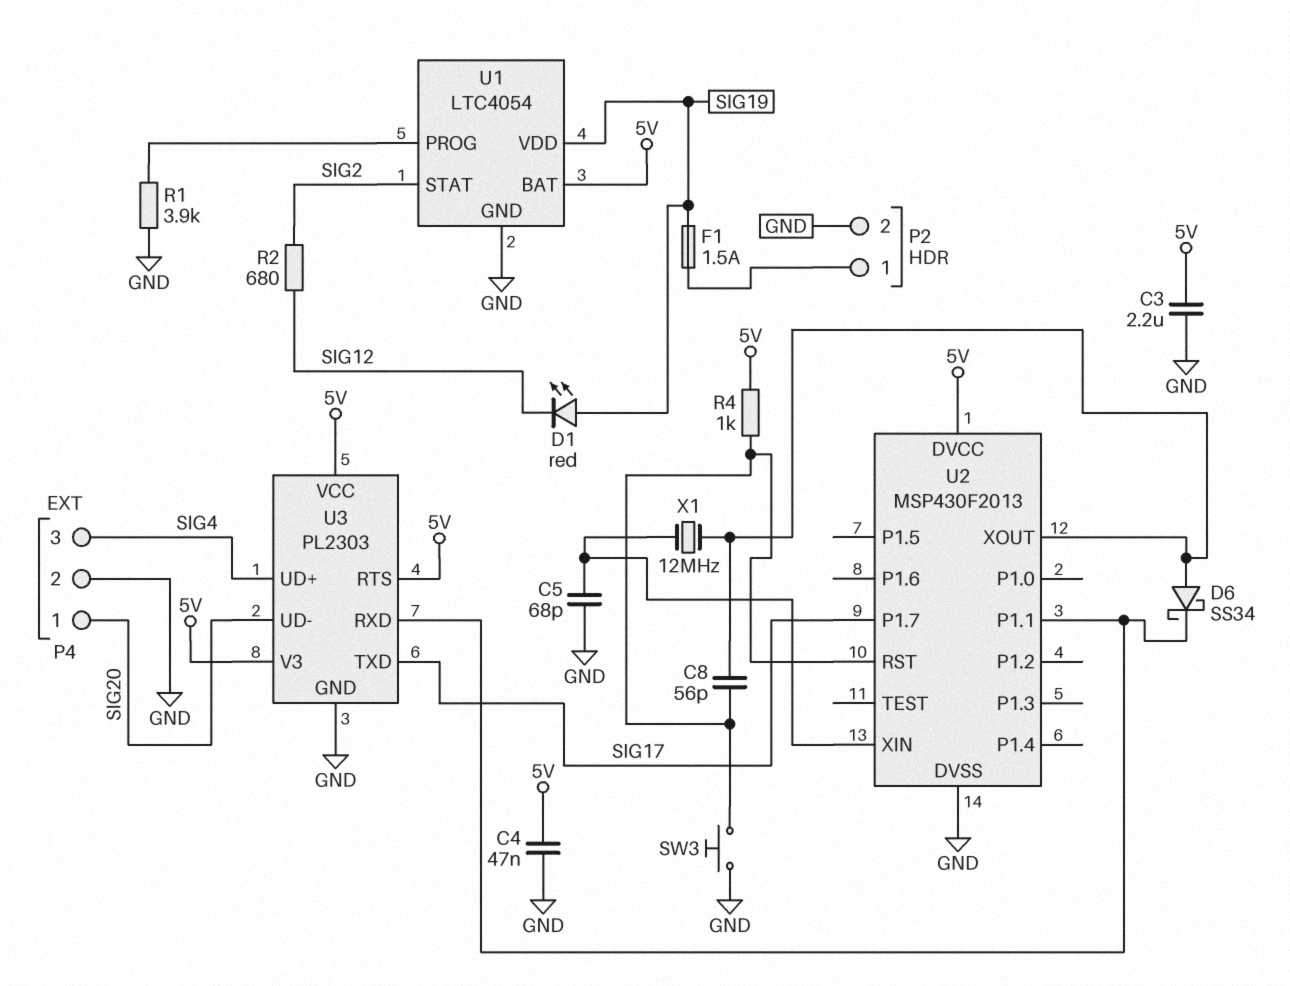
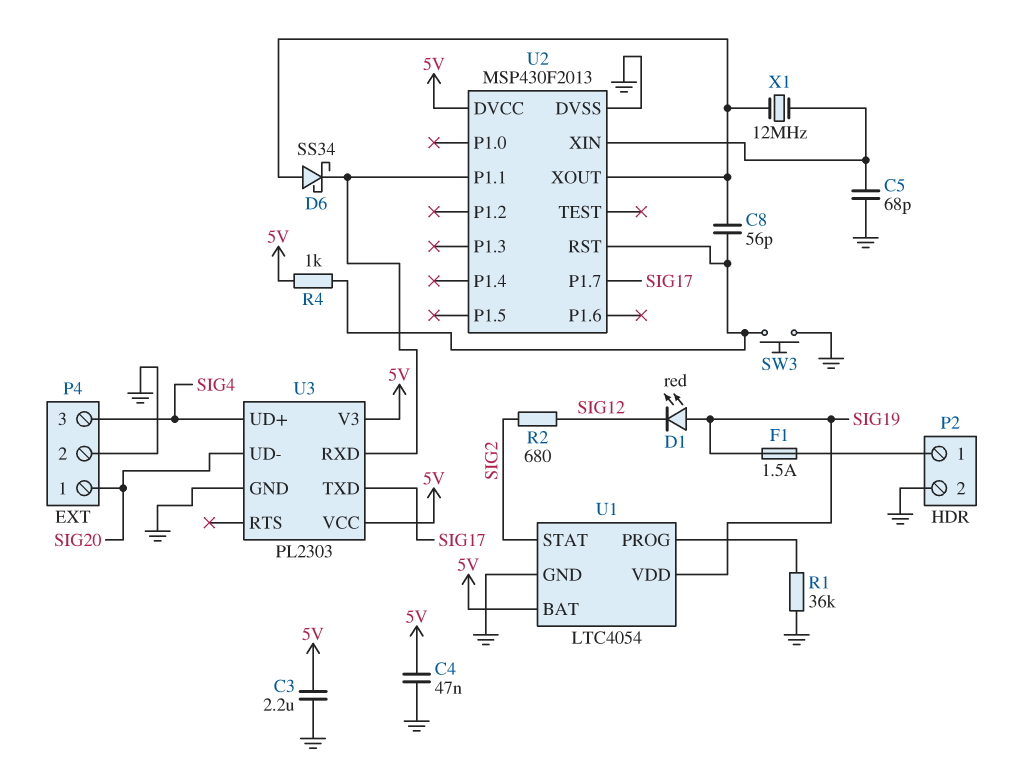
R1: 3.9k (GND, U1/PROG) -> 36k (GND, U1/PROG)
U3 pin RTS: 5V -> none

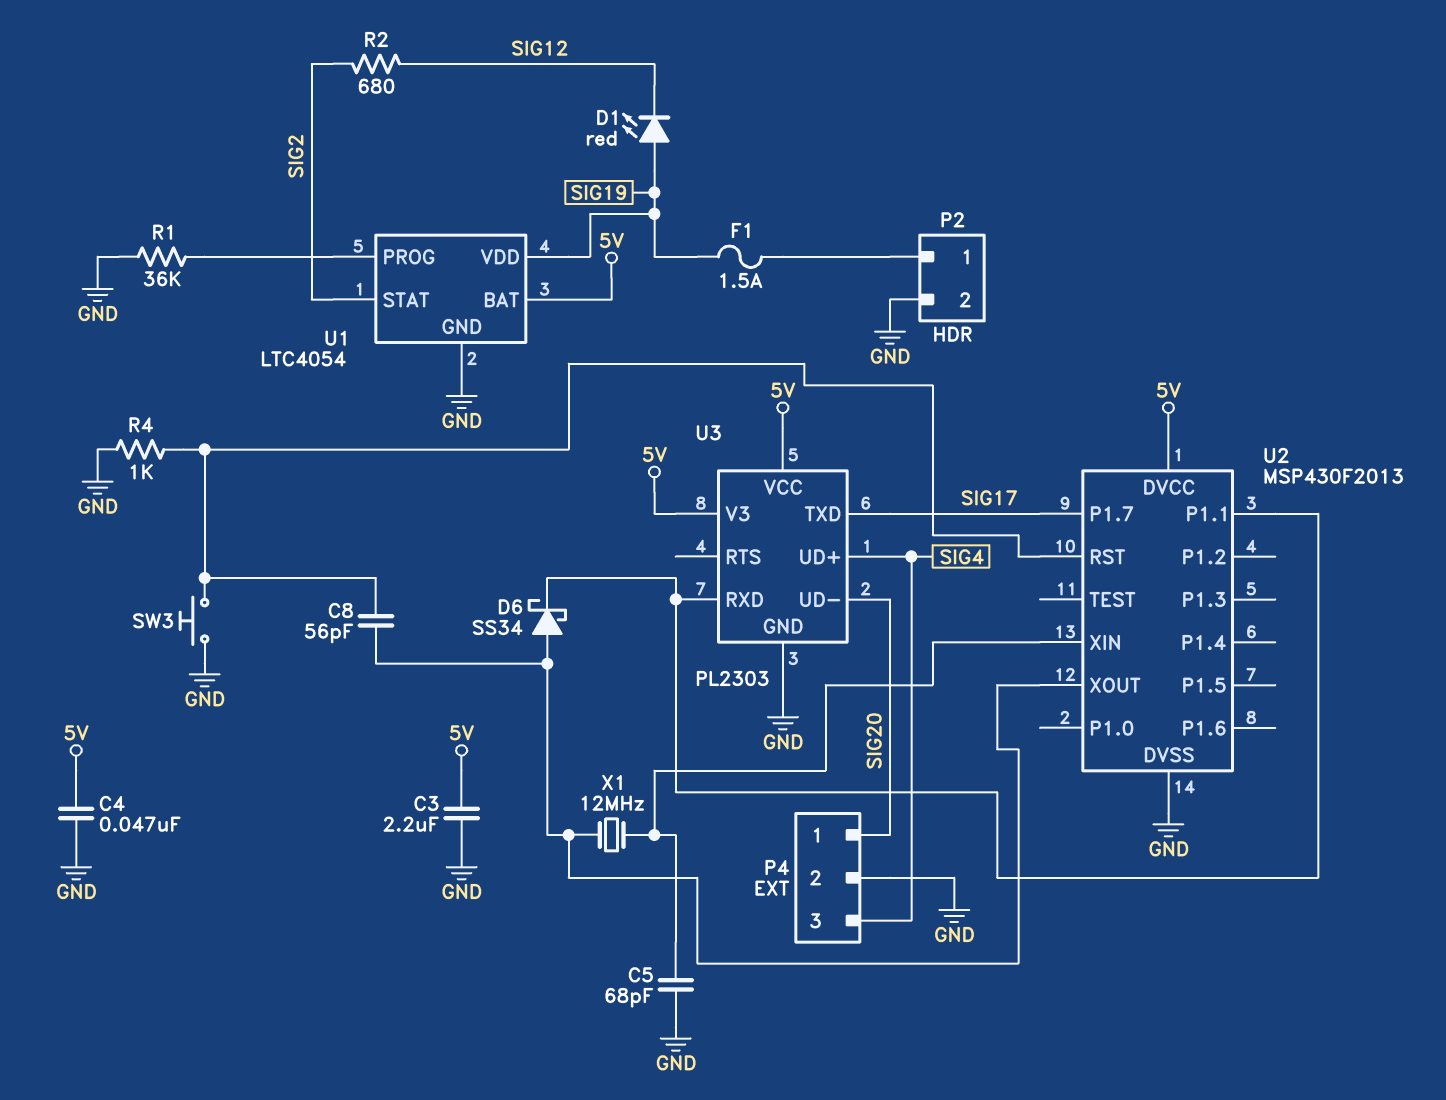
R4: 1k (5V, U2/RST) -> 1k (GND, U2/RST)

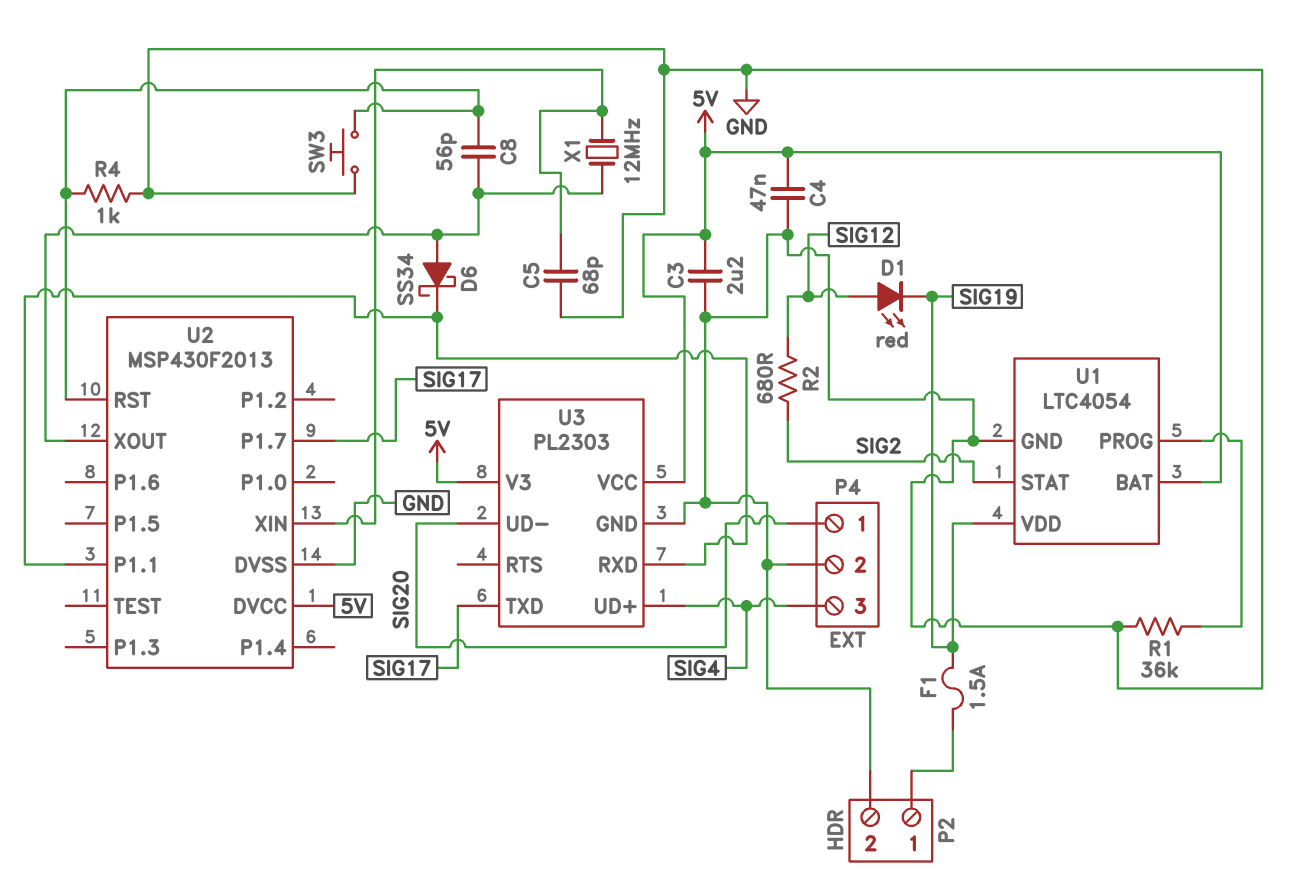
D1: LED red (A SIG19, K SIG12) -> LED red (A SIG12, K SIG19)

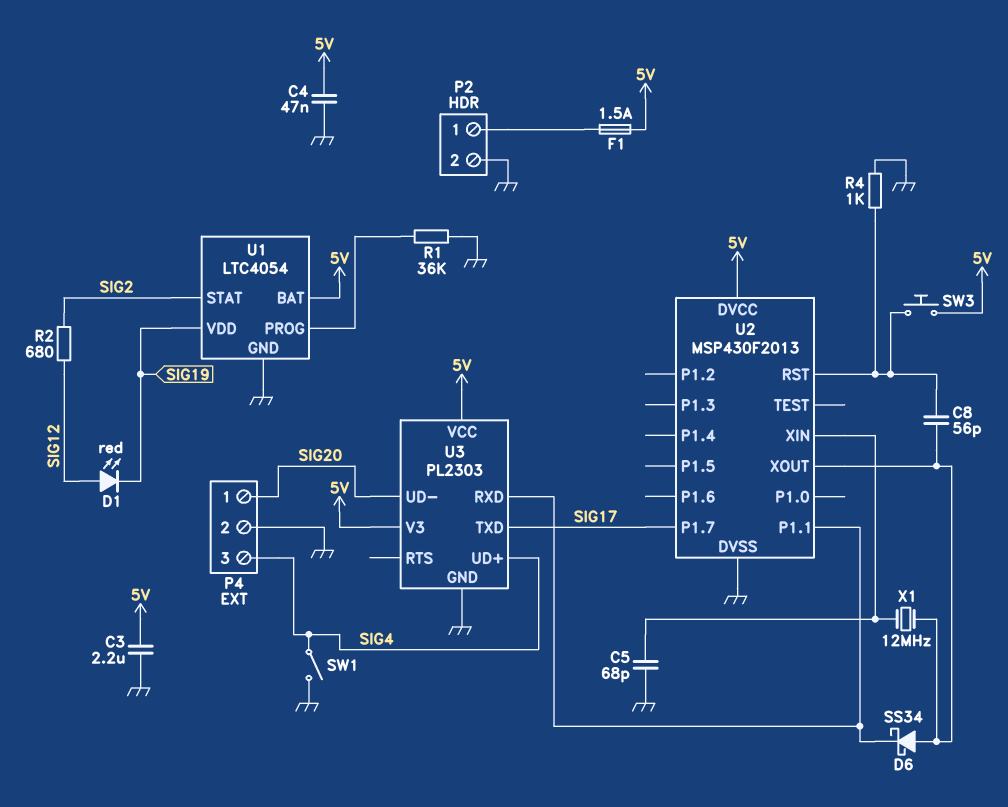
F1: 1.5A (P2/1, SIG19) -> 1.5A (5V, P2/1)
SW1: none -> switch (GND, SIG4)
SW3: button (GND, U2/RST) -> button (5V, U2/RST)

